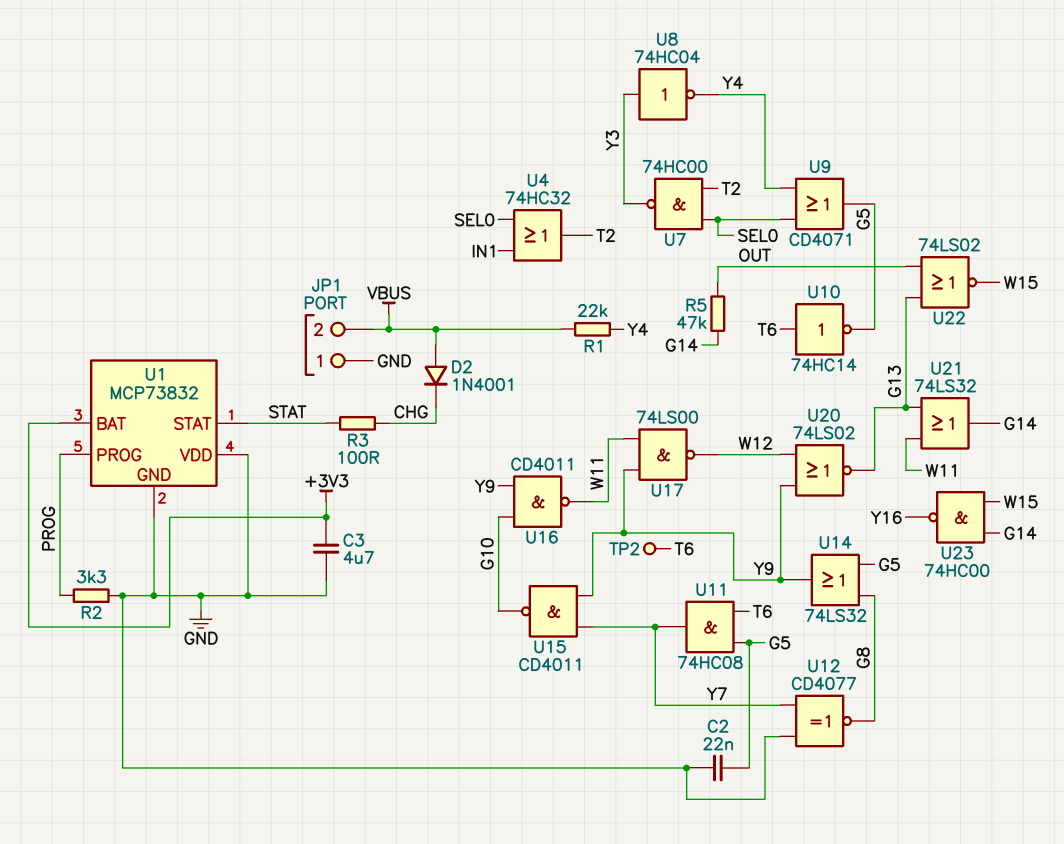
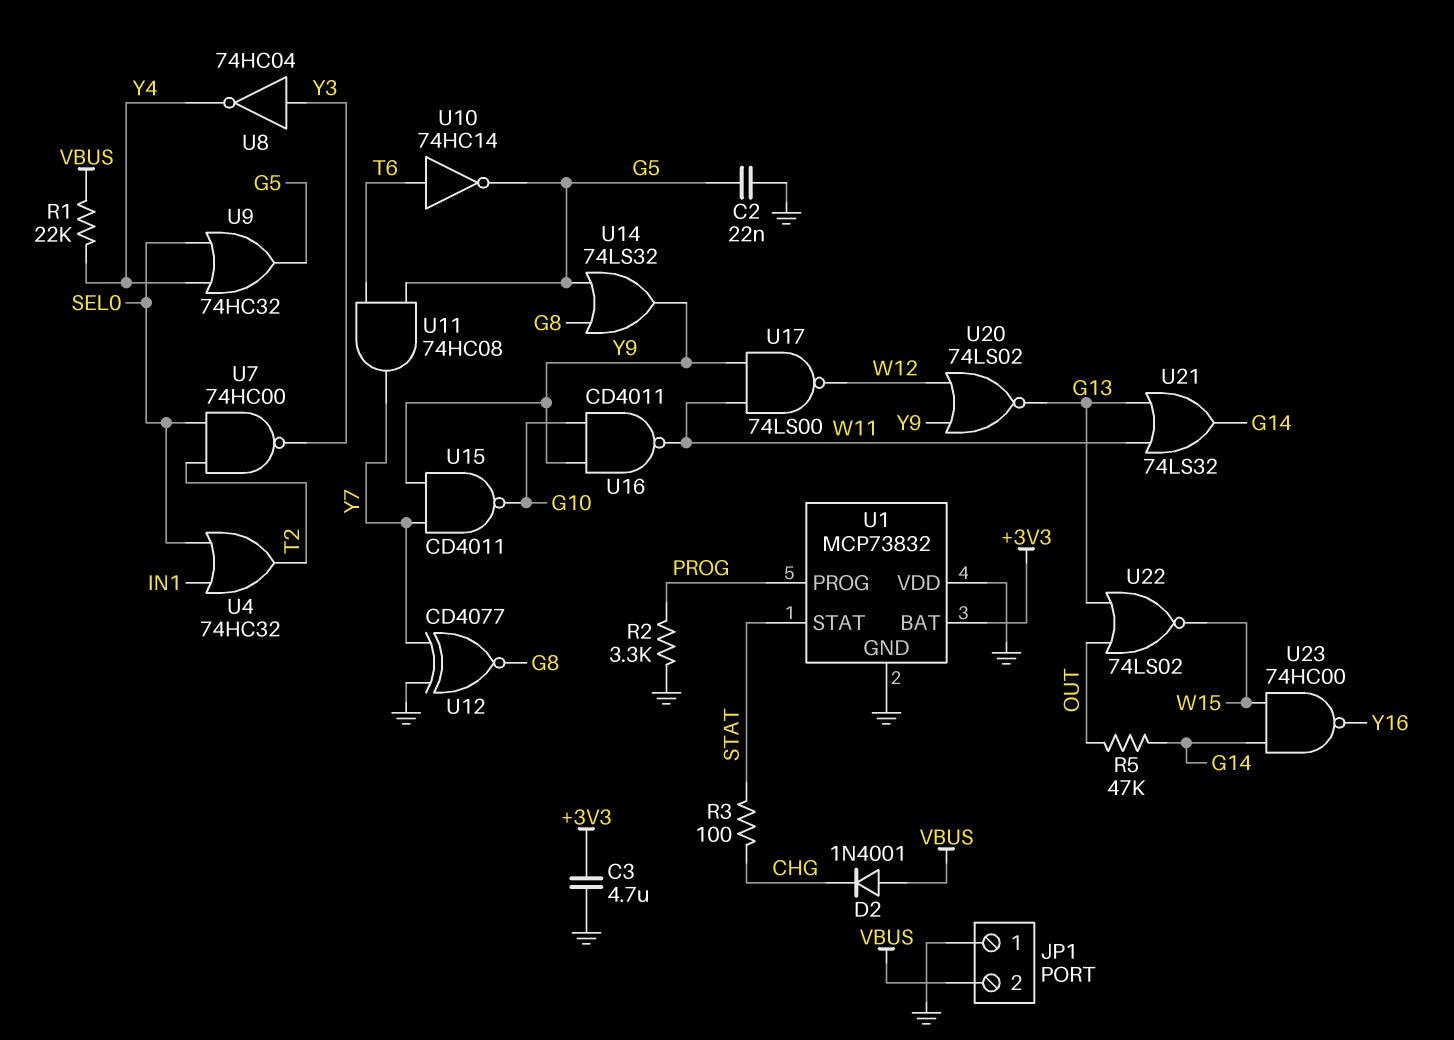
TP2: test point (T6) -> none
U9: OR CD4071 (in SEL0, in Y4, out G5) -> OR 74HC32 (in SEL0, in Y4, out G5)

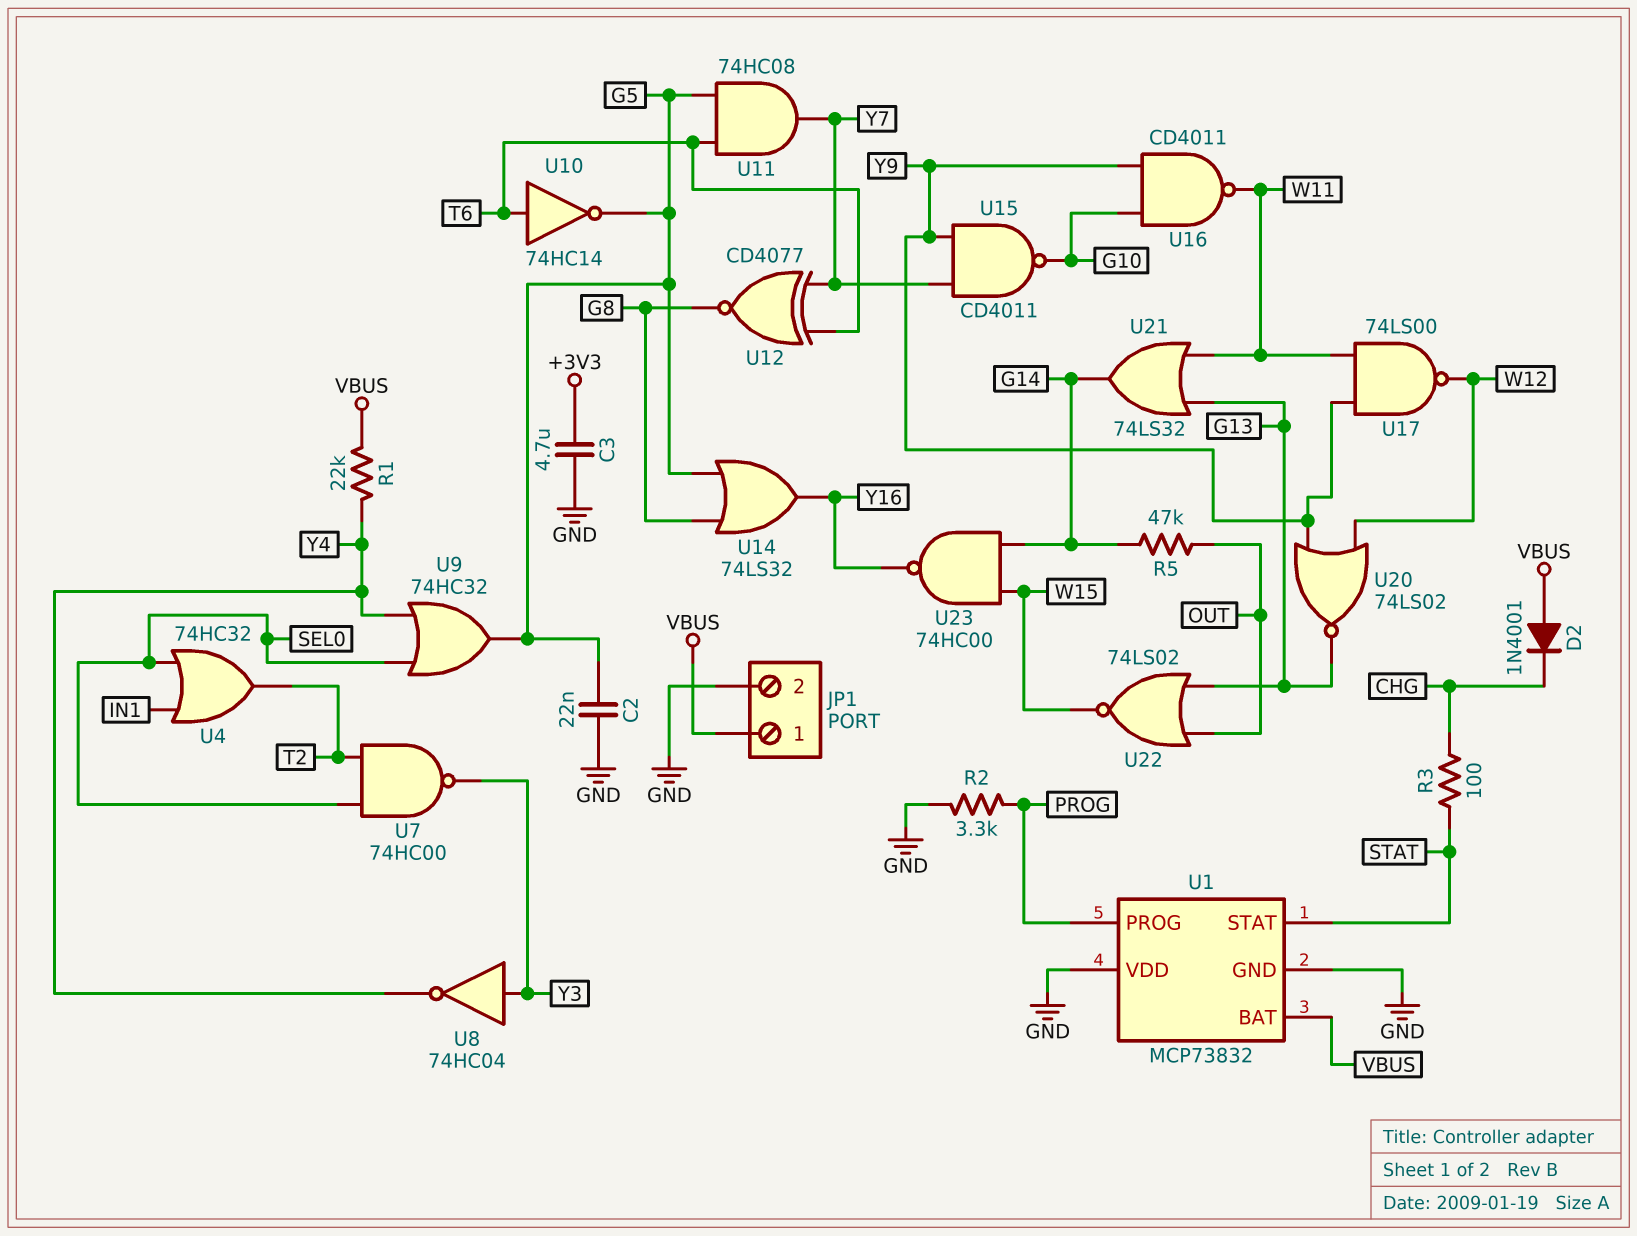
JP1 pin 1: GND -> VBUS
JP1 pin 2: VBUS -> GND
U1 pin BAT: +3V3 -> VBUS
U12: XNOR CD4077 (in GND, in Y7, out G8) -> XNOR CD4077 (in T6, in Y7, out G8)
U14: OR 74LS32 (in G5, in G8, out Y9) -> OR 74LS32 (in G5, in G8, out Y16)

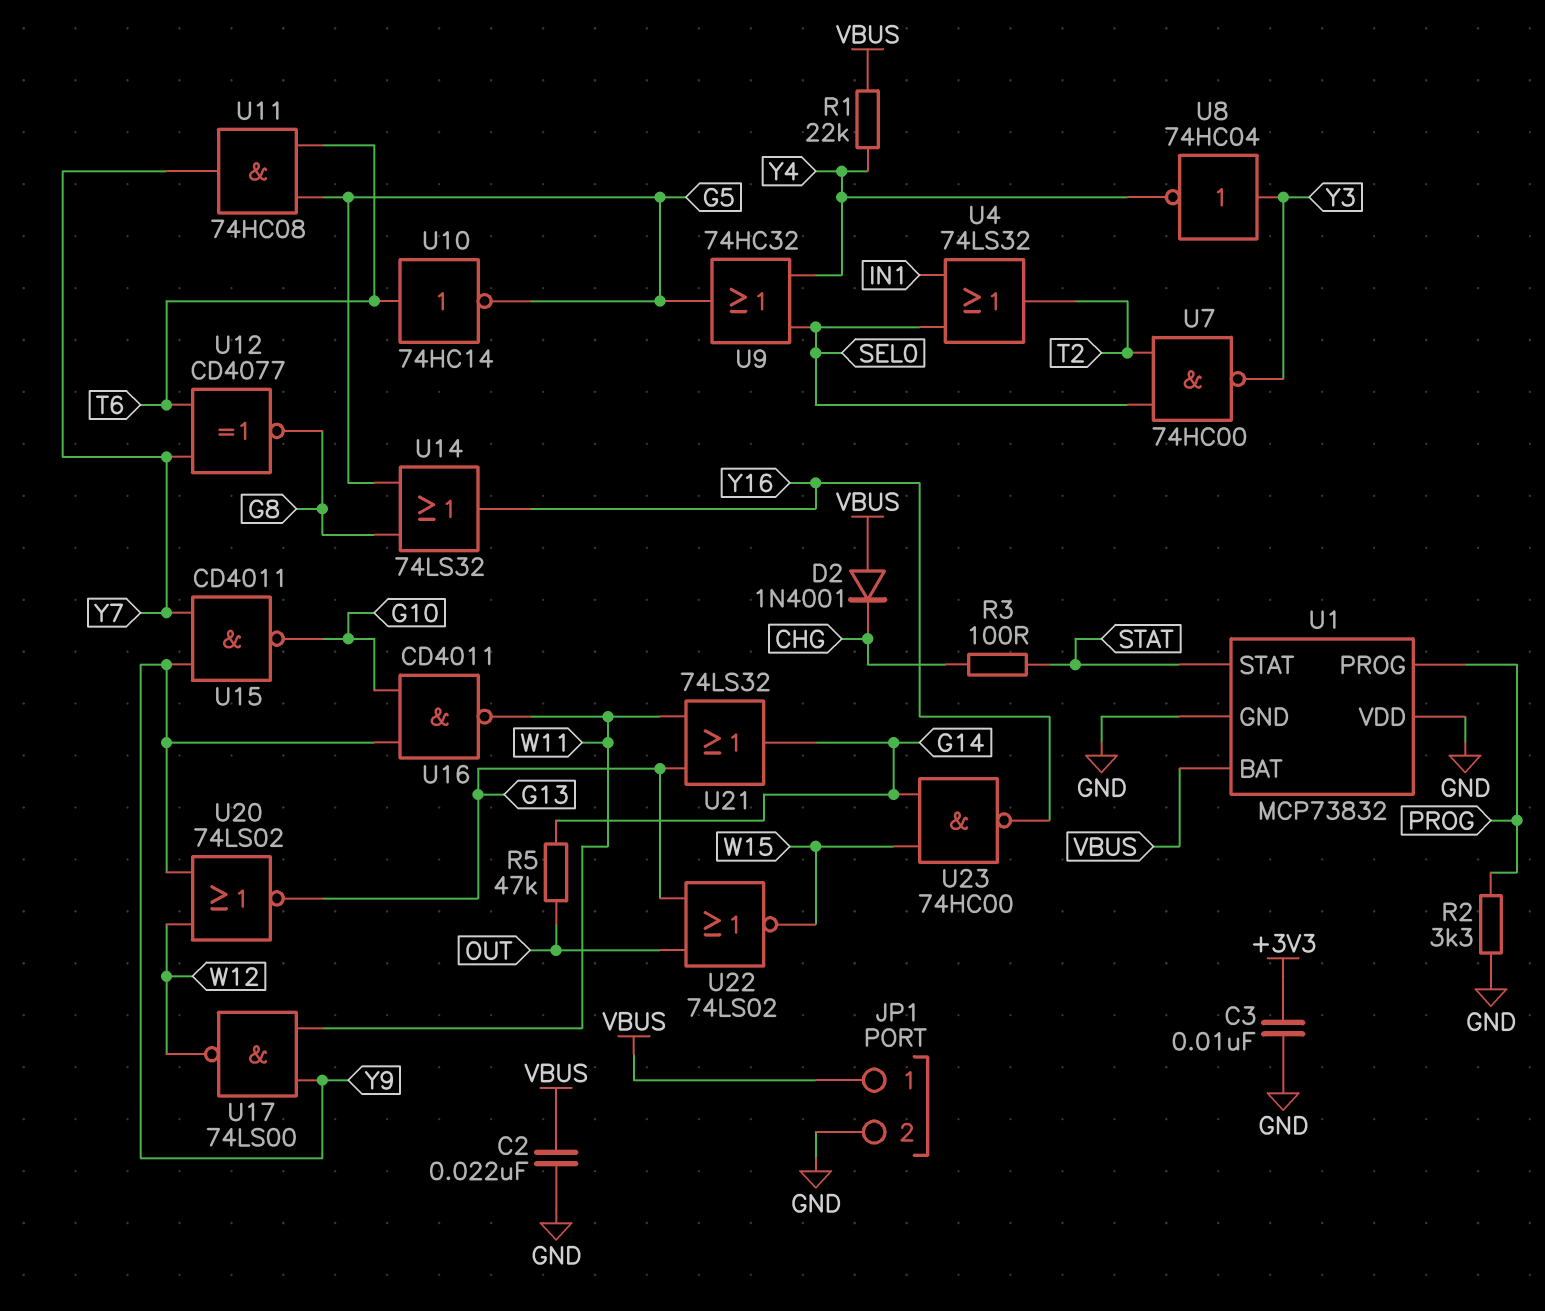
C2: 22nF (G5, GND) -> 22nF (GND, VBUS)
C3: 4.7uF (+3V3, GND) -> 10nF (+3V3, GND)
U4: OR 74HC32 (in IN1, in SEL0, out T2) -> OR 74LS32 (in IN1, in SEL0, out T2)

